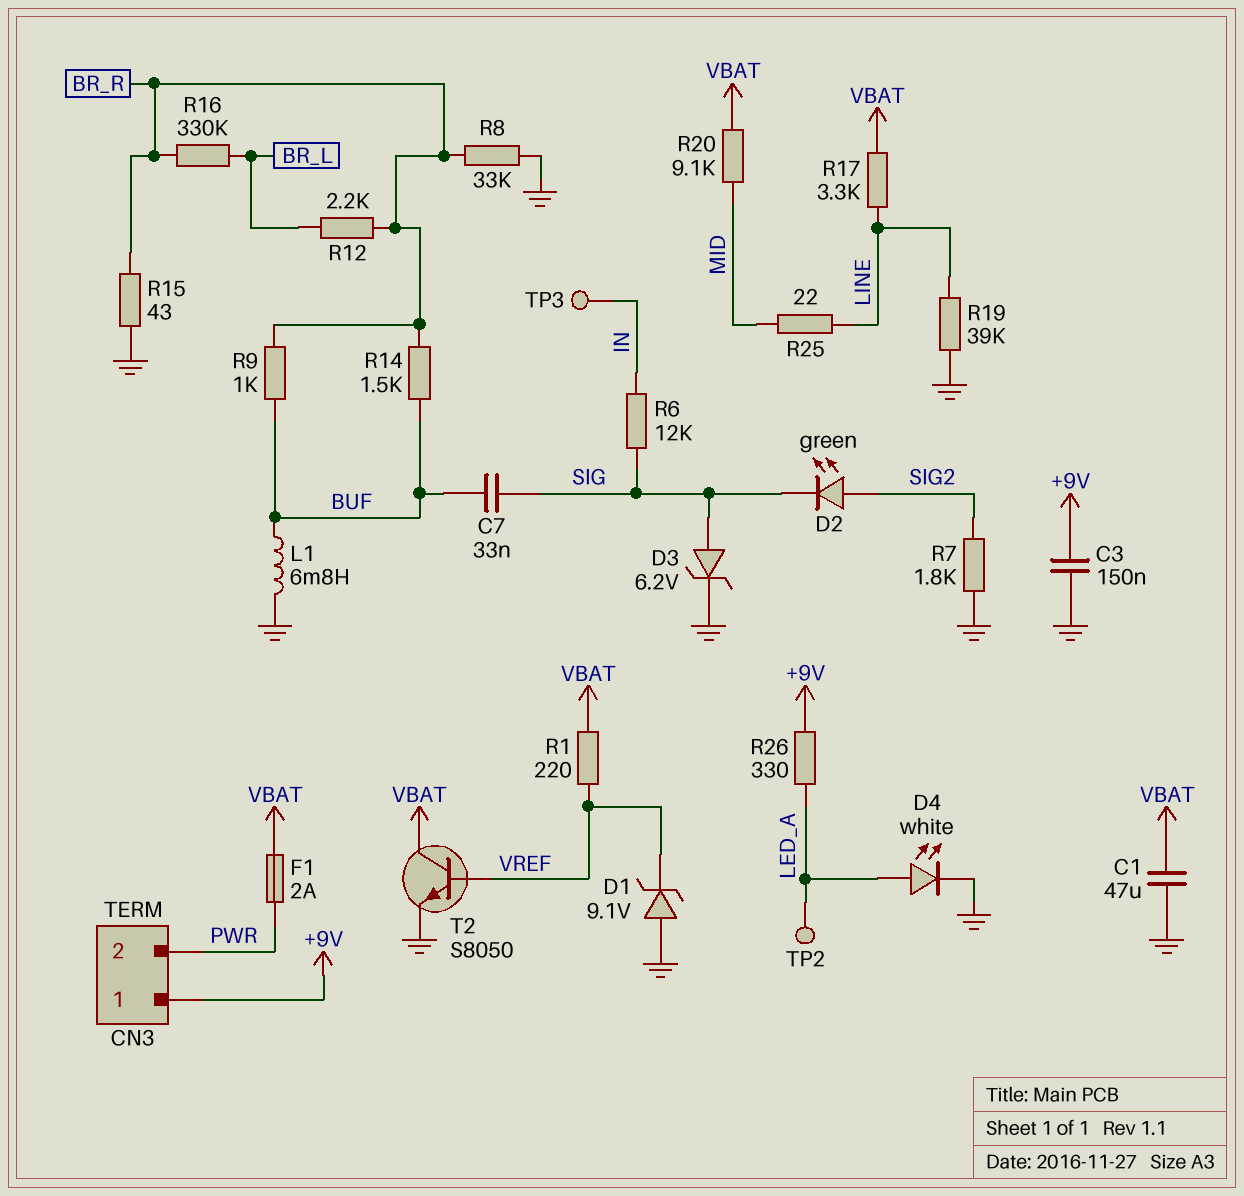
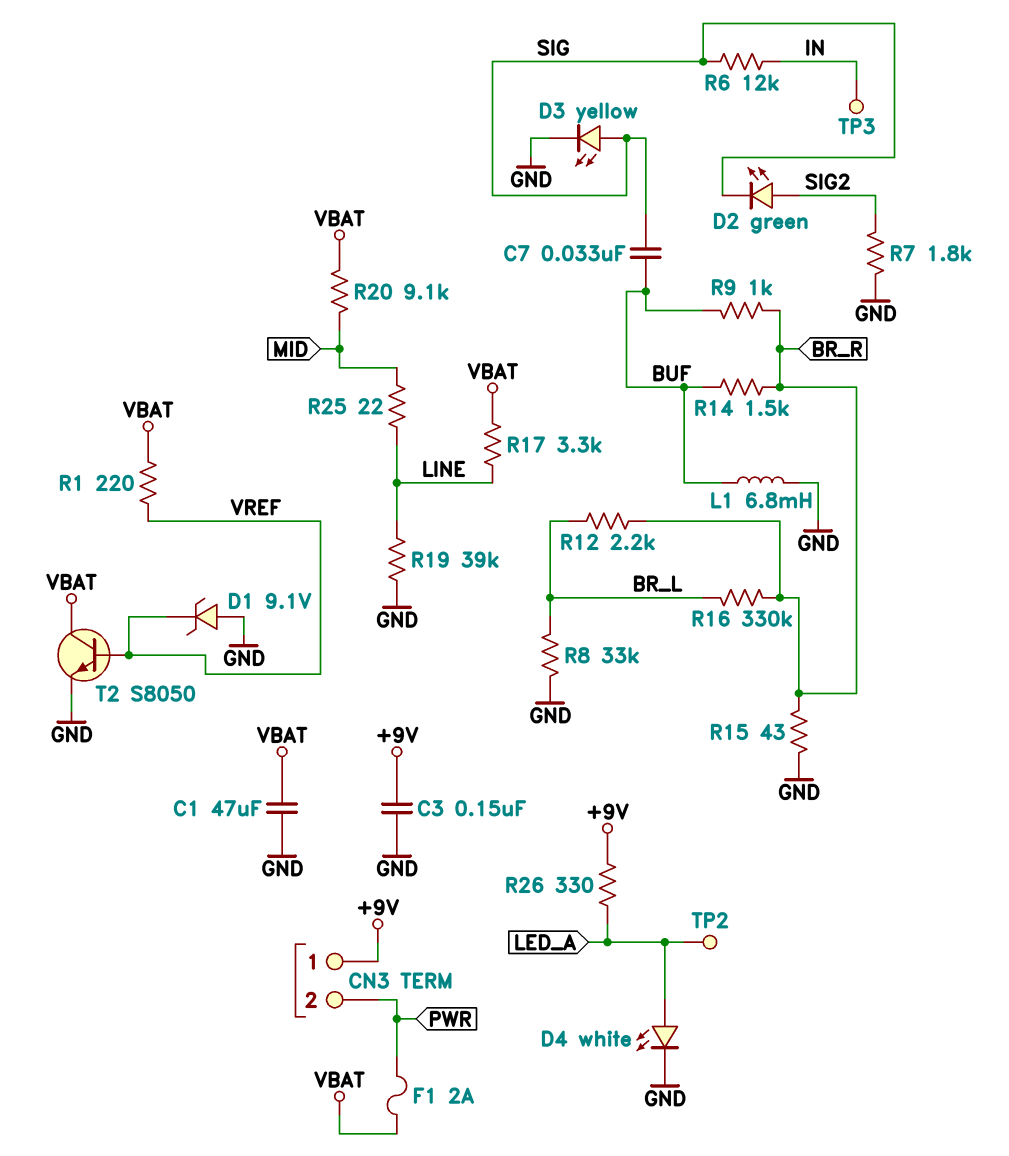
D3: zener 6.2V (A SIG, K GND) -> LED yellow (A SIG, K GND)
R8: 33k (BR_R, GND) -> 33k (BR_L, GND)

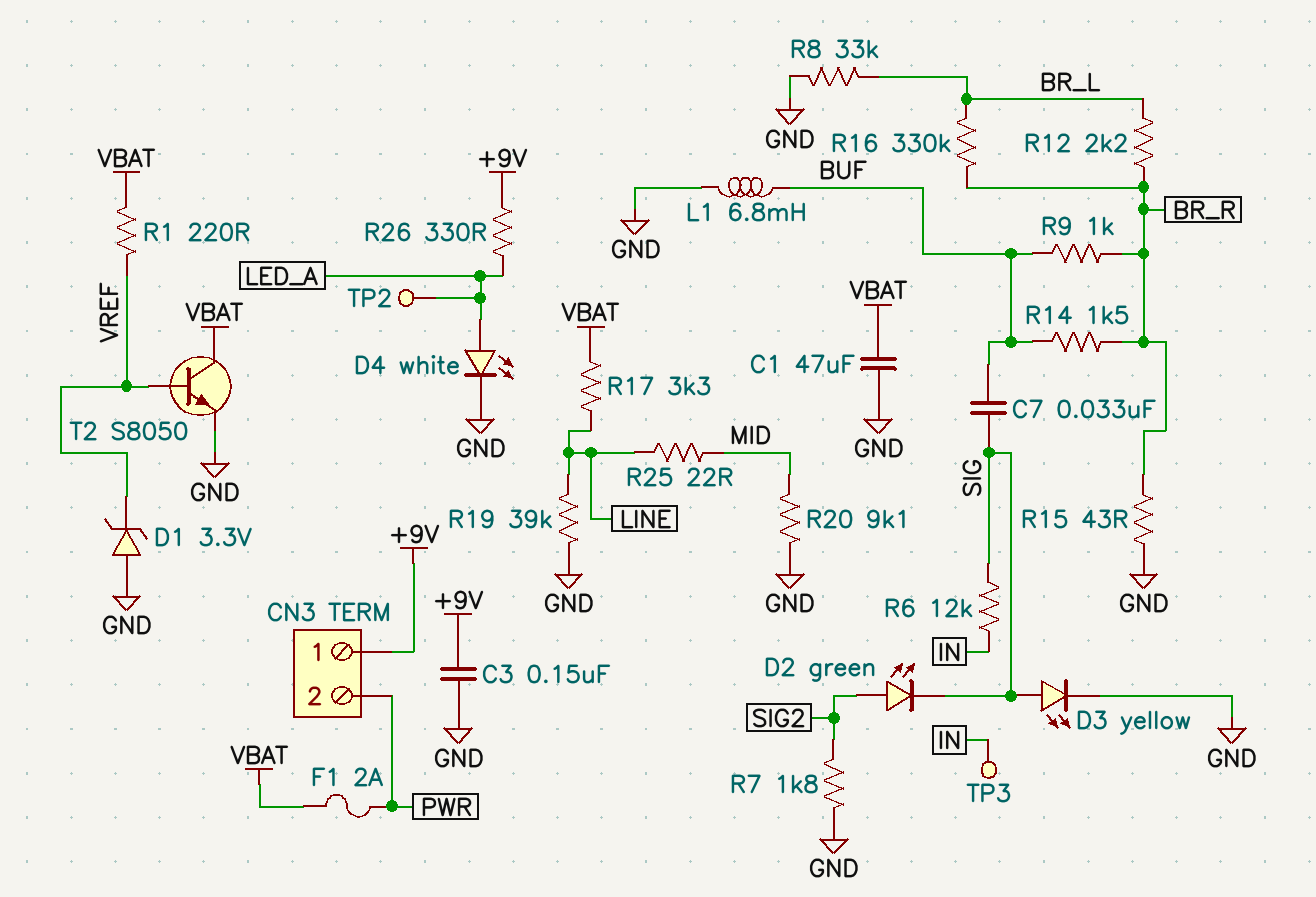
D1: zener 9.1V (A GND, K VREF) -> zener 3.3V (A GND, K VREF)
R20: 9.1k (MID, VBAT) -> 9.1k (GND, MID)

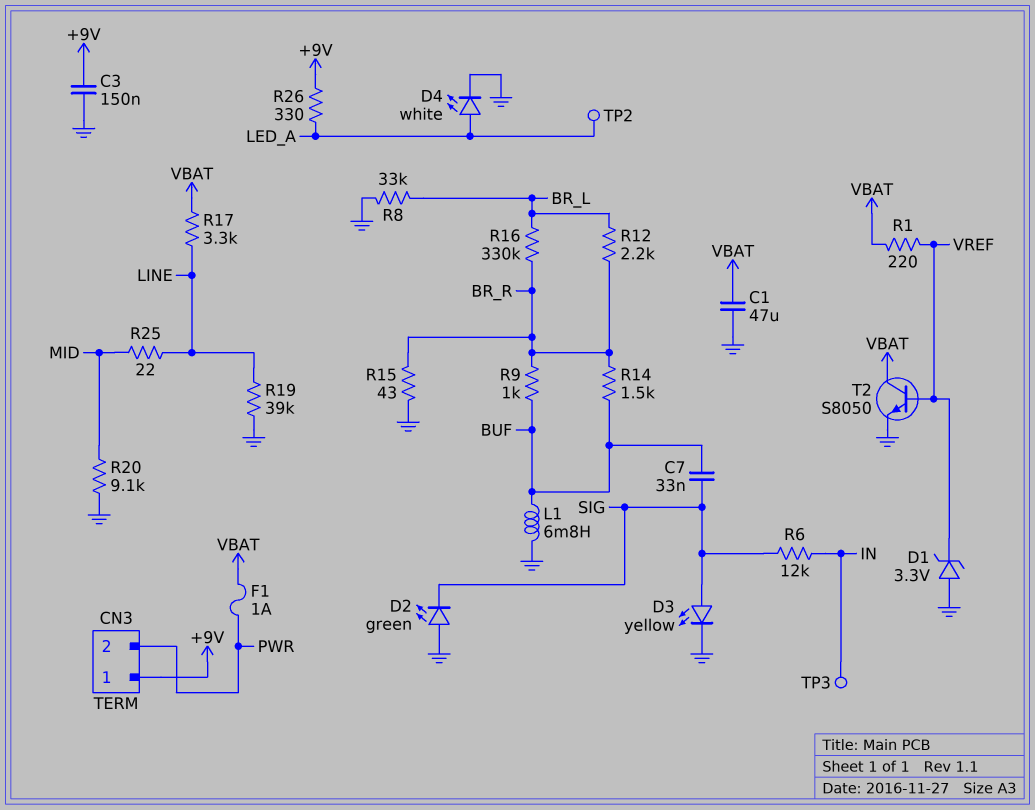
D2: LED green (A SIG2, K SIG) -> LED green (A GND, K SIG)
F1: 2A (PWR, VBAT) -> 1A (PWR, VBAT)
R7: 1.8k (GND, SIG2) -> none

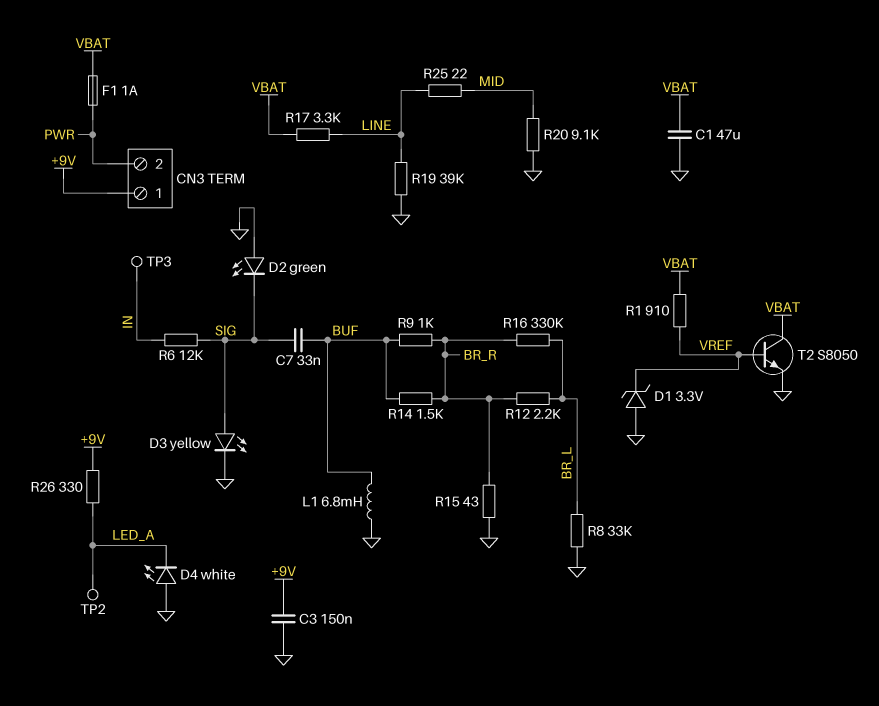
D4: LED white (A LED_A, K GND) -> LED white (A GND, K LED_A)
R1: 220 (VBAT, VREF) -> 910 (VBAT, VREF)

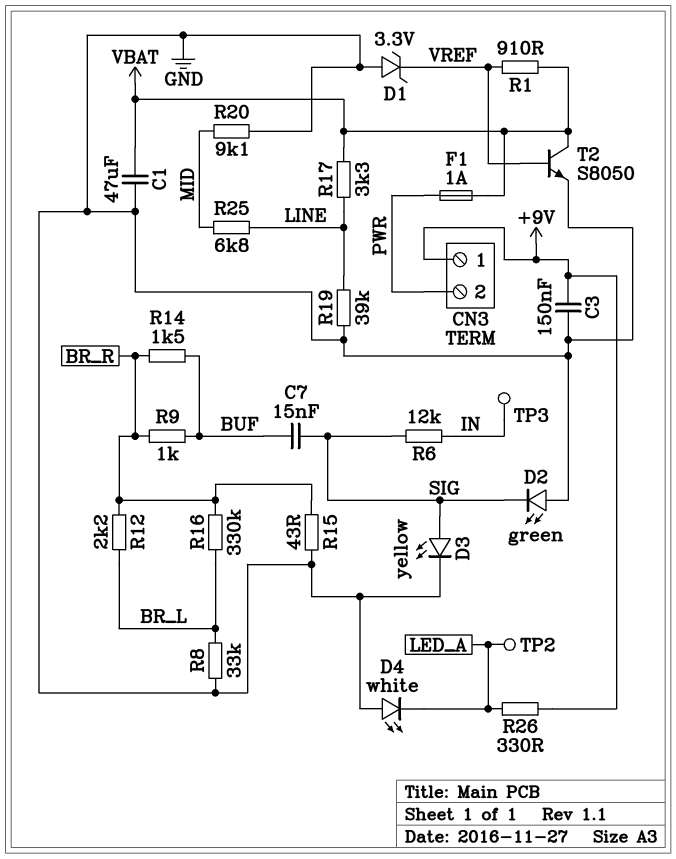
C7: 33nF (BUF, SIG) -> 15nF (BUF, SIG)
L1: 6.8mH (BUF, GND) -> none
R25: 22 (LINE, MID) -> 6.8k (LINE, MID)

